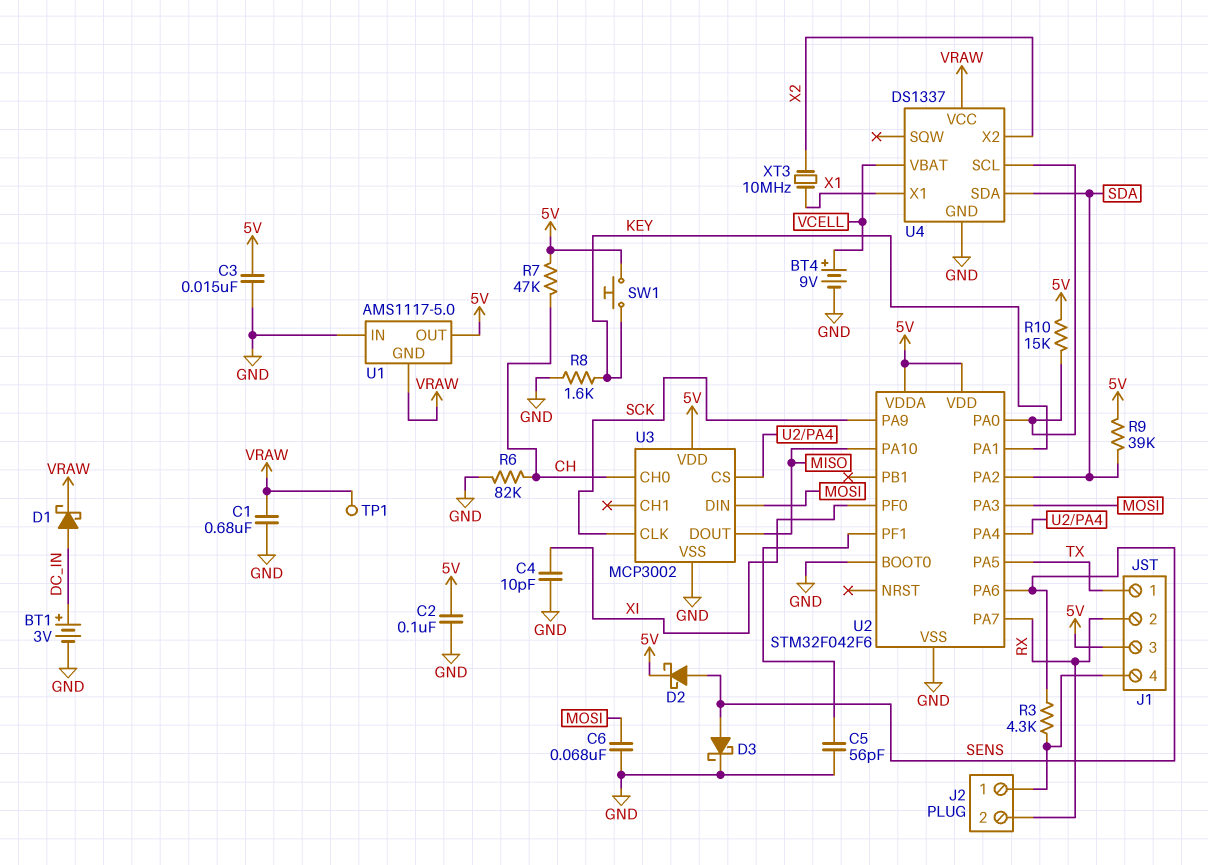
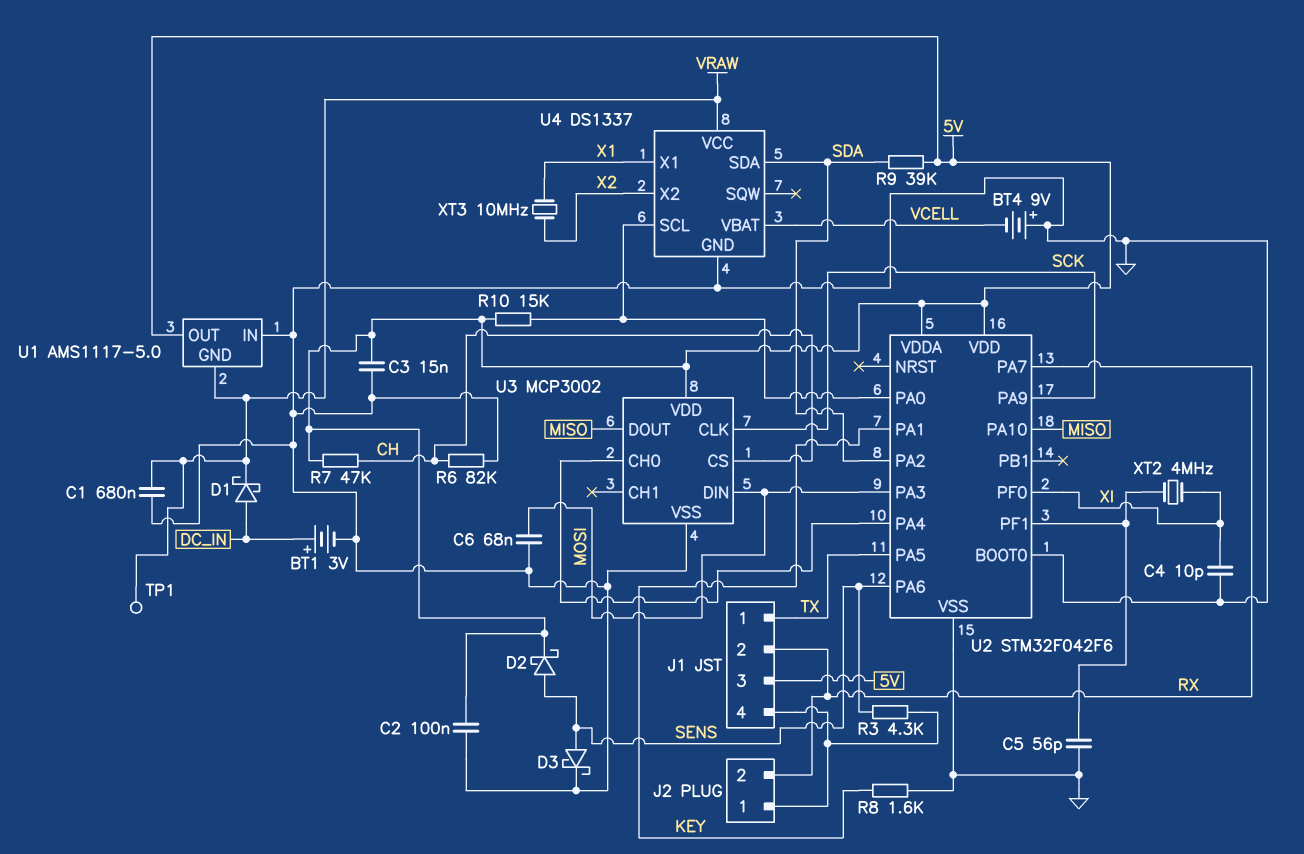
BT4: 9V (plus VCELL, minus GND) -> 9V (plus GND, minus VCELL)
SW1: button (5V, KEY) -> none
U3 pin CH0: CH -> U2/PA4
U3 pin CS: U2/PA4 -> CH
XT2: none -> 4MHz (U2/PF1, XI)

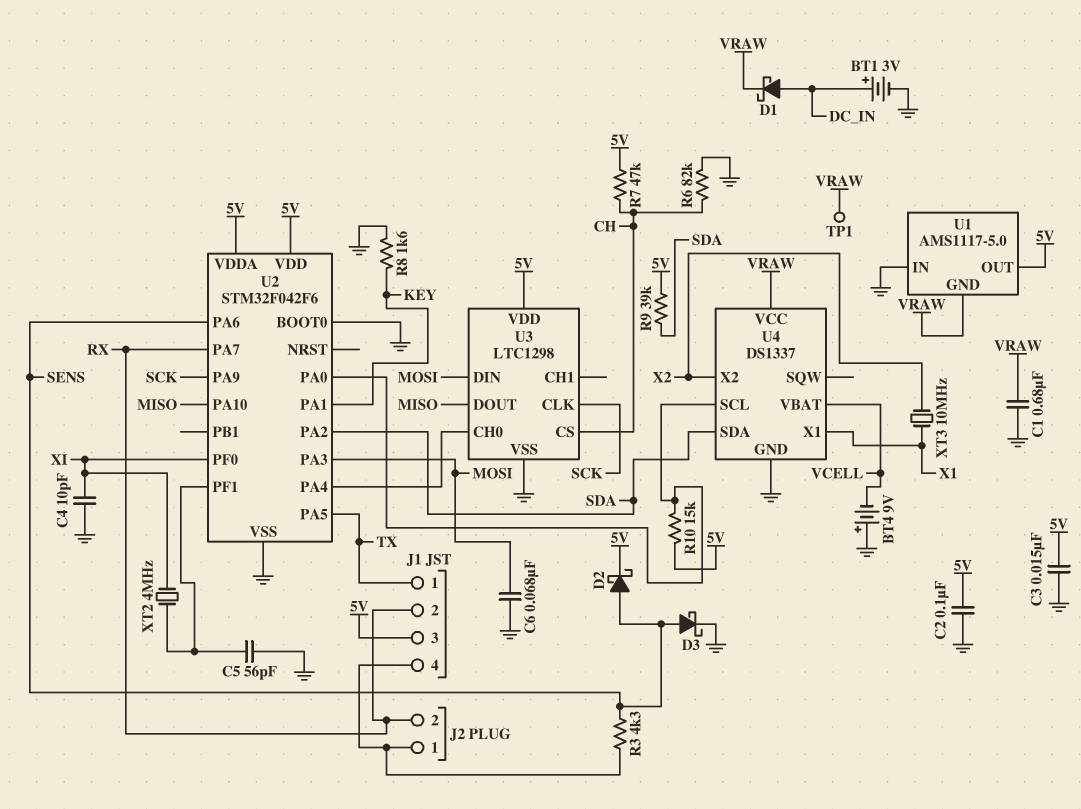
U3: MCP3002 -> LTC1298

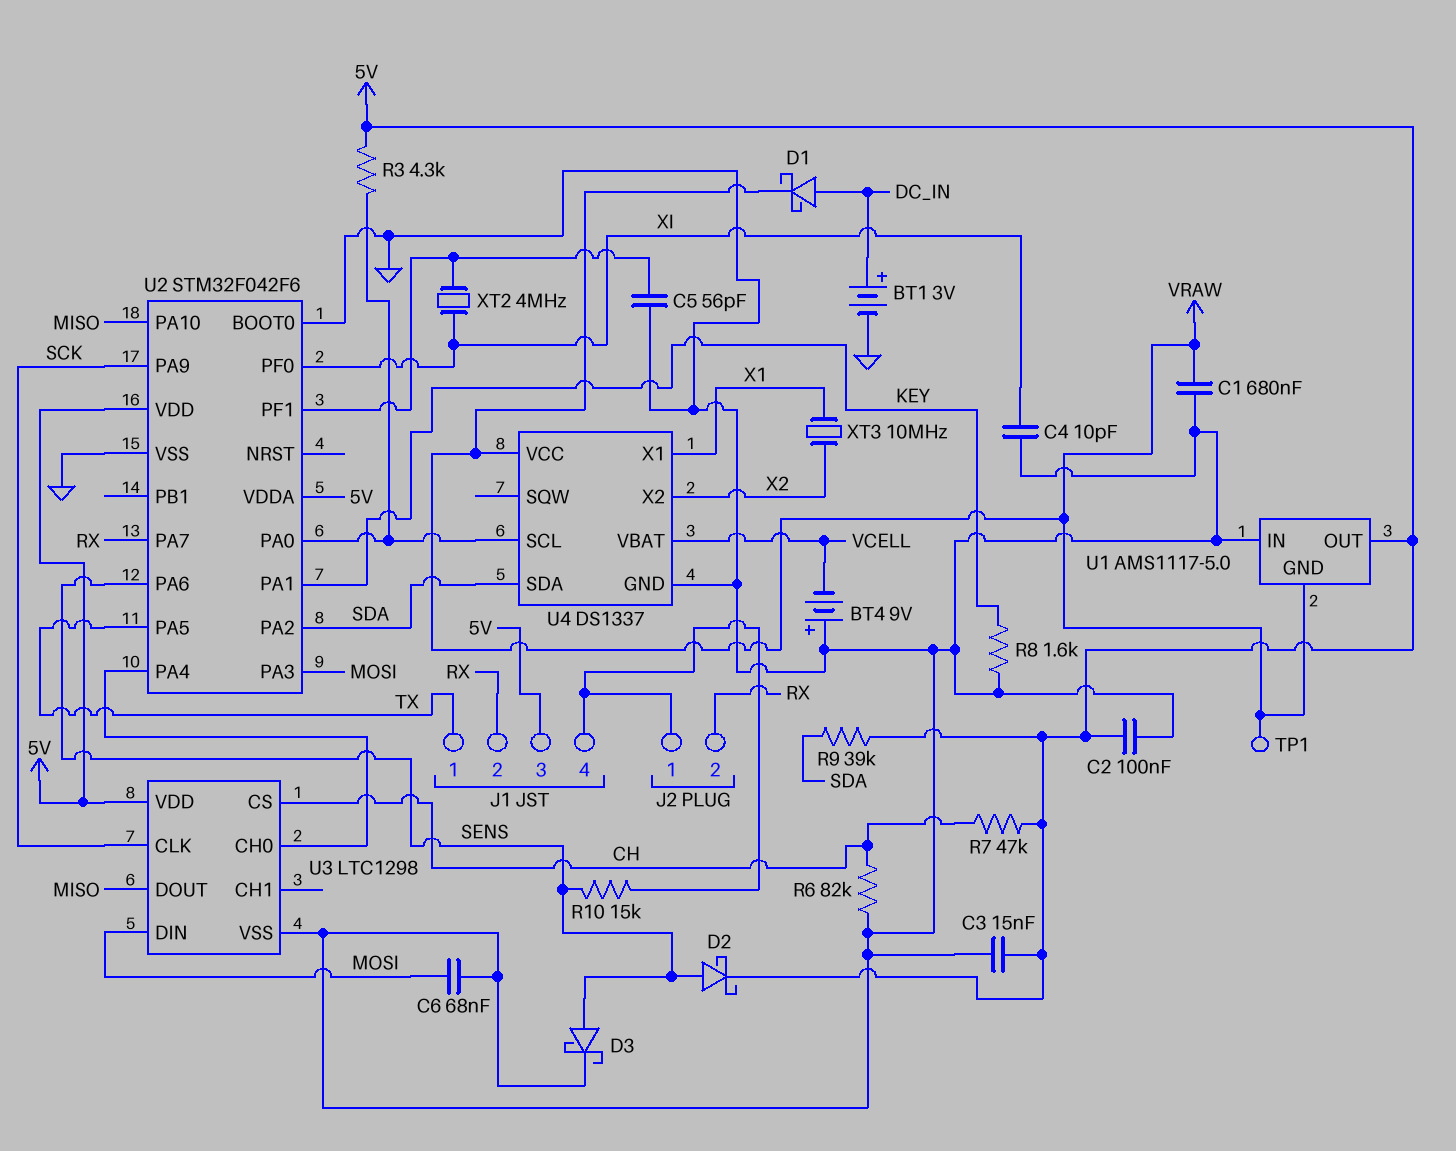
R3: 4.3k (J1/4, SENS) -> 4.3k (5V, U2/PA0)
R10: 15k (5V, U2/PA0) -> 15k (J1/4, SENS)

